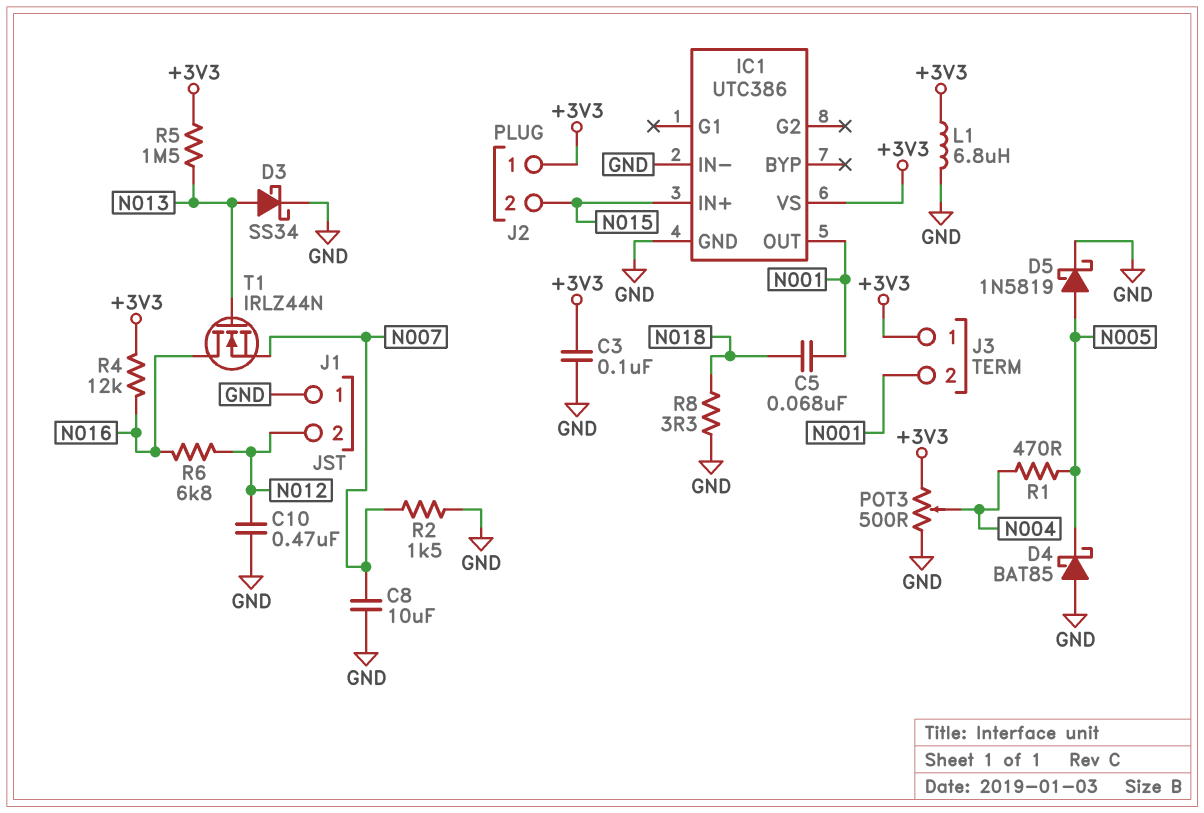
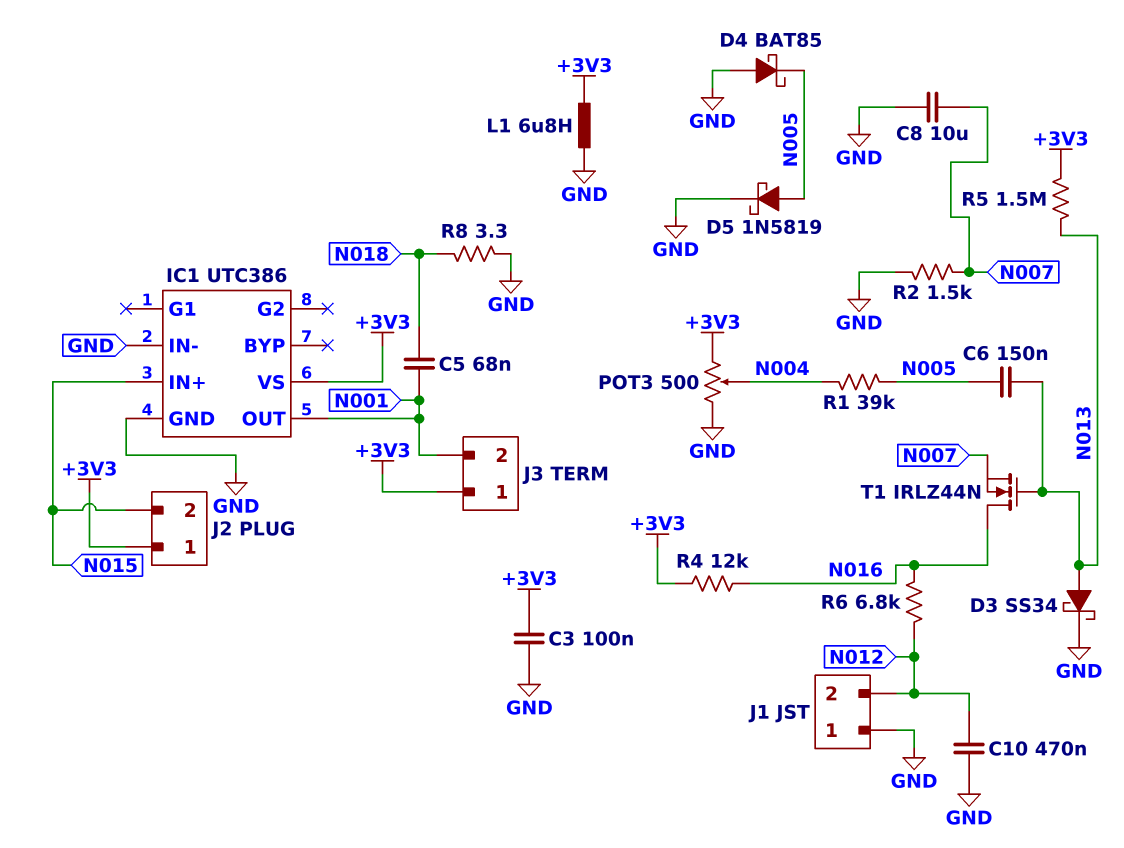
C6: none -> 150nF (N005, N013)
R1: 470 (N004, N005) -> 39k (N004, N005)

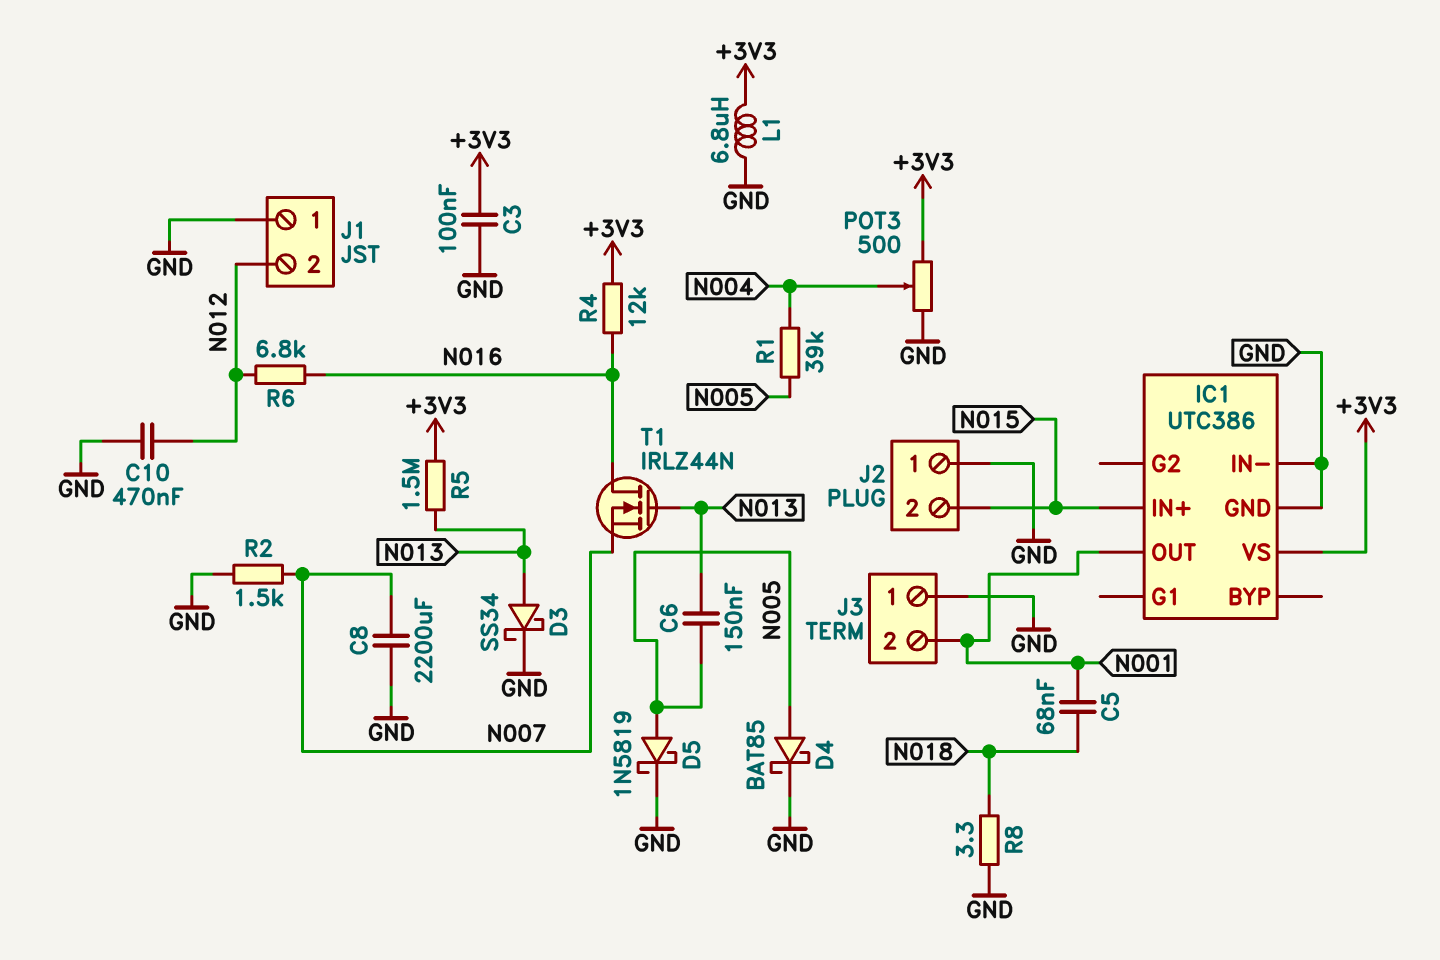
C8: 10uF (GND, N007) -> 2200uF (GND, N007)
D4: schottky BAT85 (A GND, K N005) -> schottky BAT85 (A N005, K GND)
J2 pin 1: +3V3 -> GND
J3 pin 1: +3V3 -> GND

